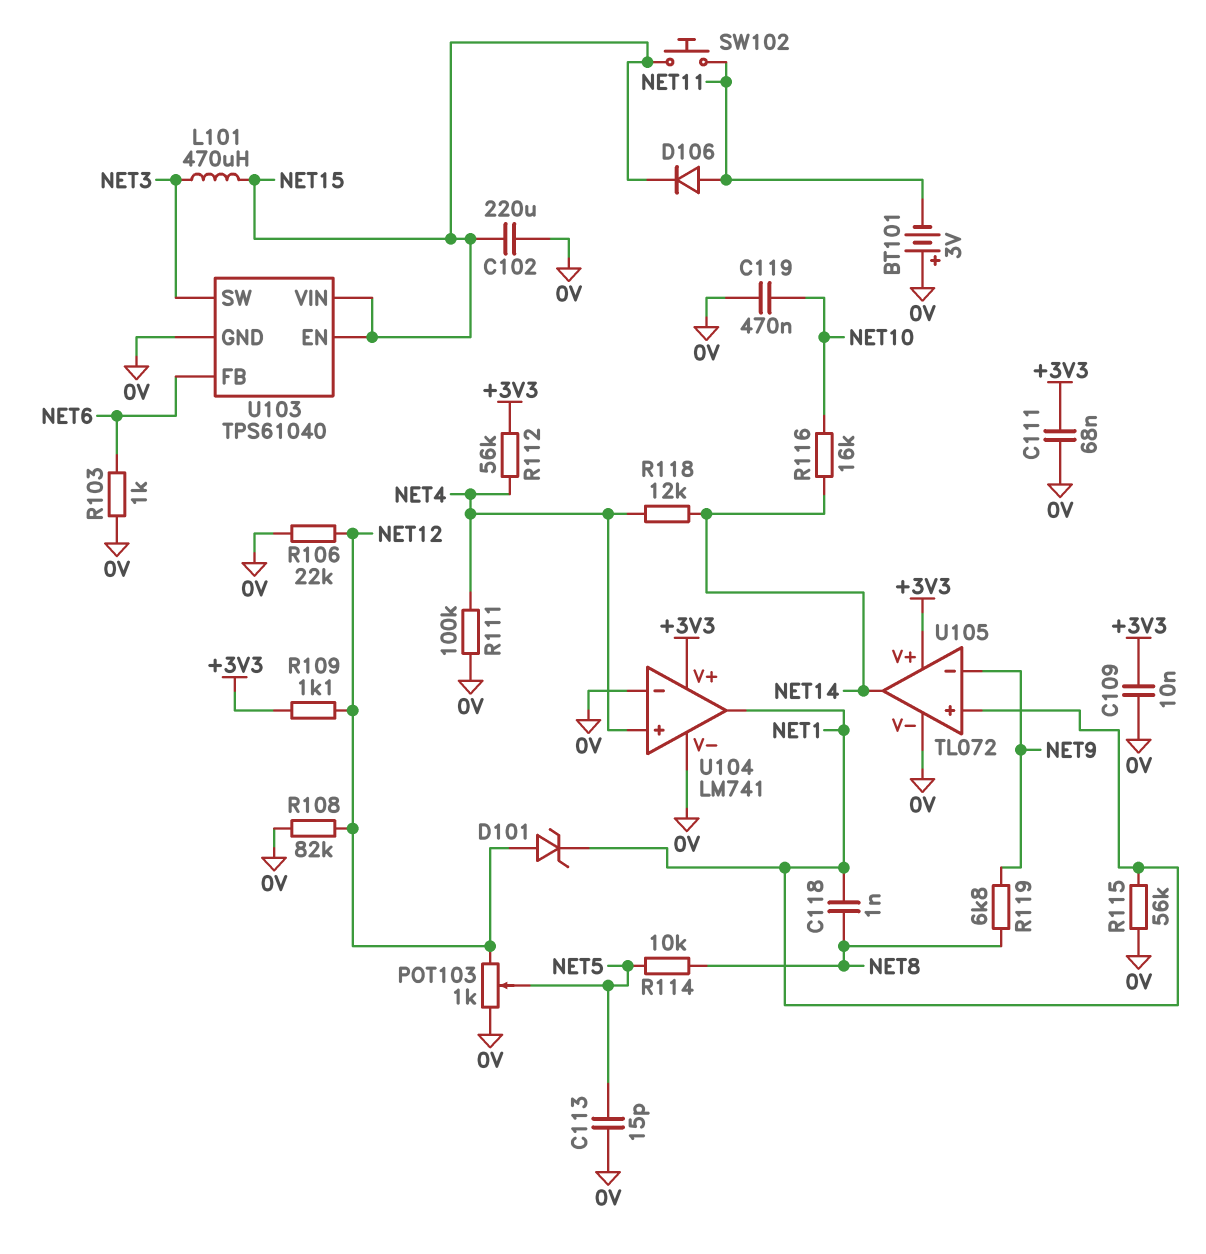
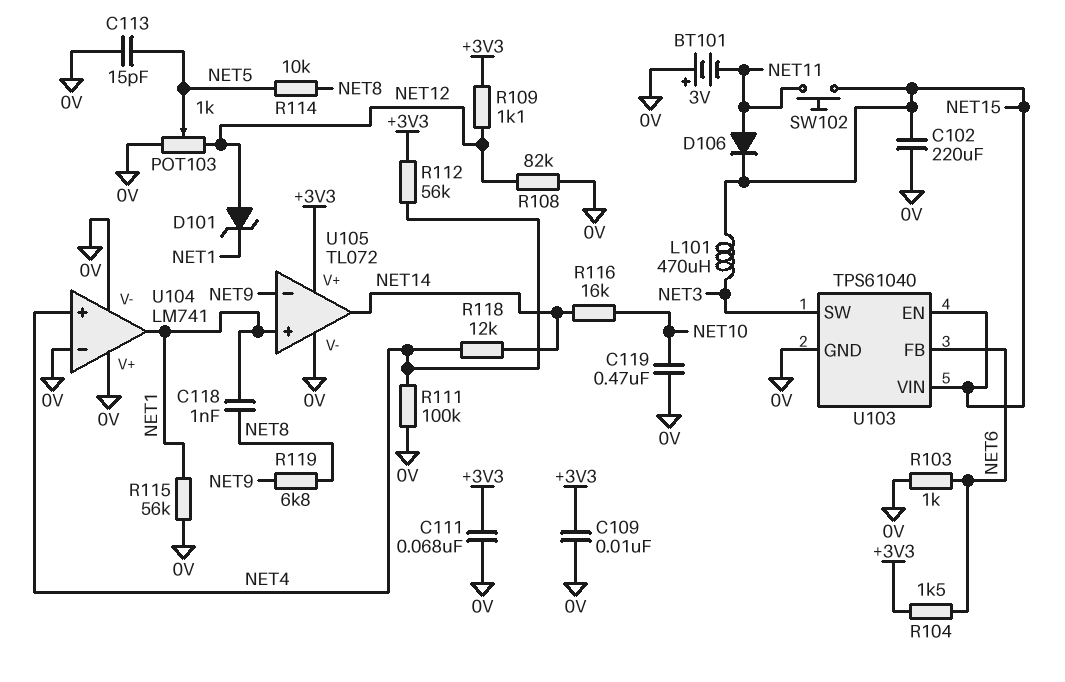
R104: none -> 1.5k (+3V3, NET6)
R106: 22k (0V, NET12) -> none
U104 pin V+: +3V3 -> 0V

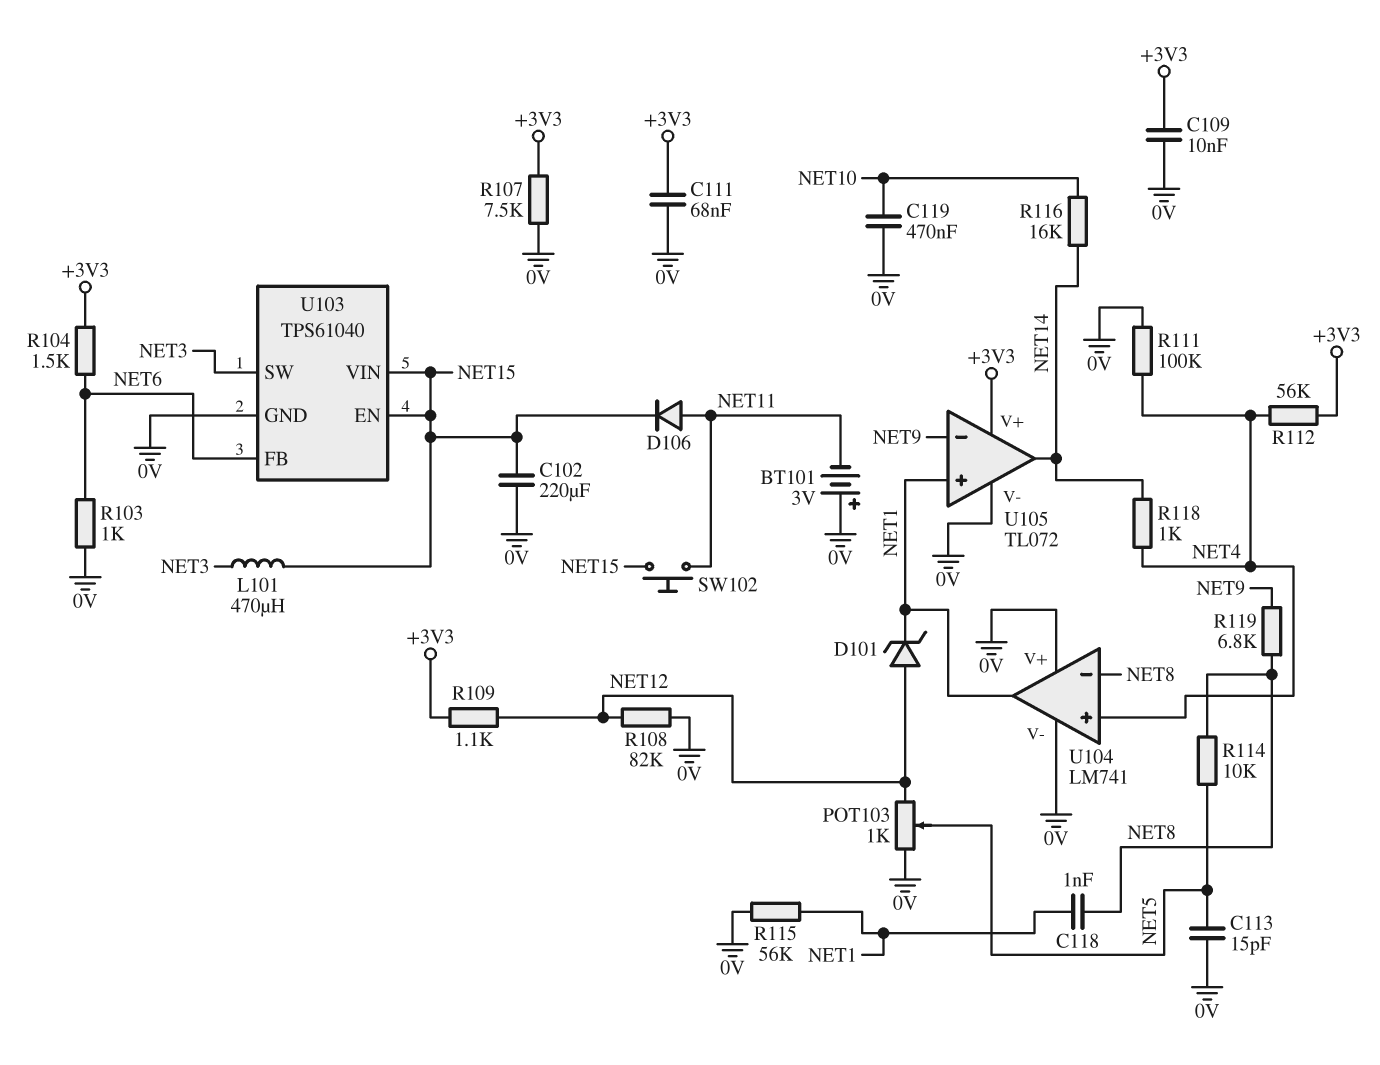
R107: none -> 7.5k (+3V3, 0V)
R118: 12k (NET4, NET14) -> 1k (NET4, NET14)
U104 pin in-: 0V -> NET8

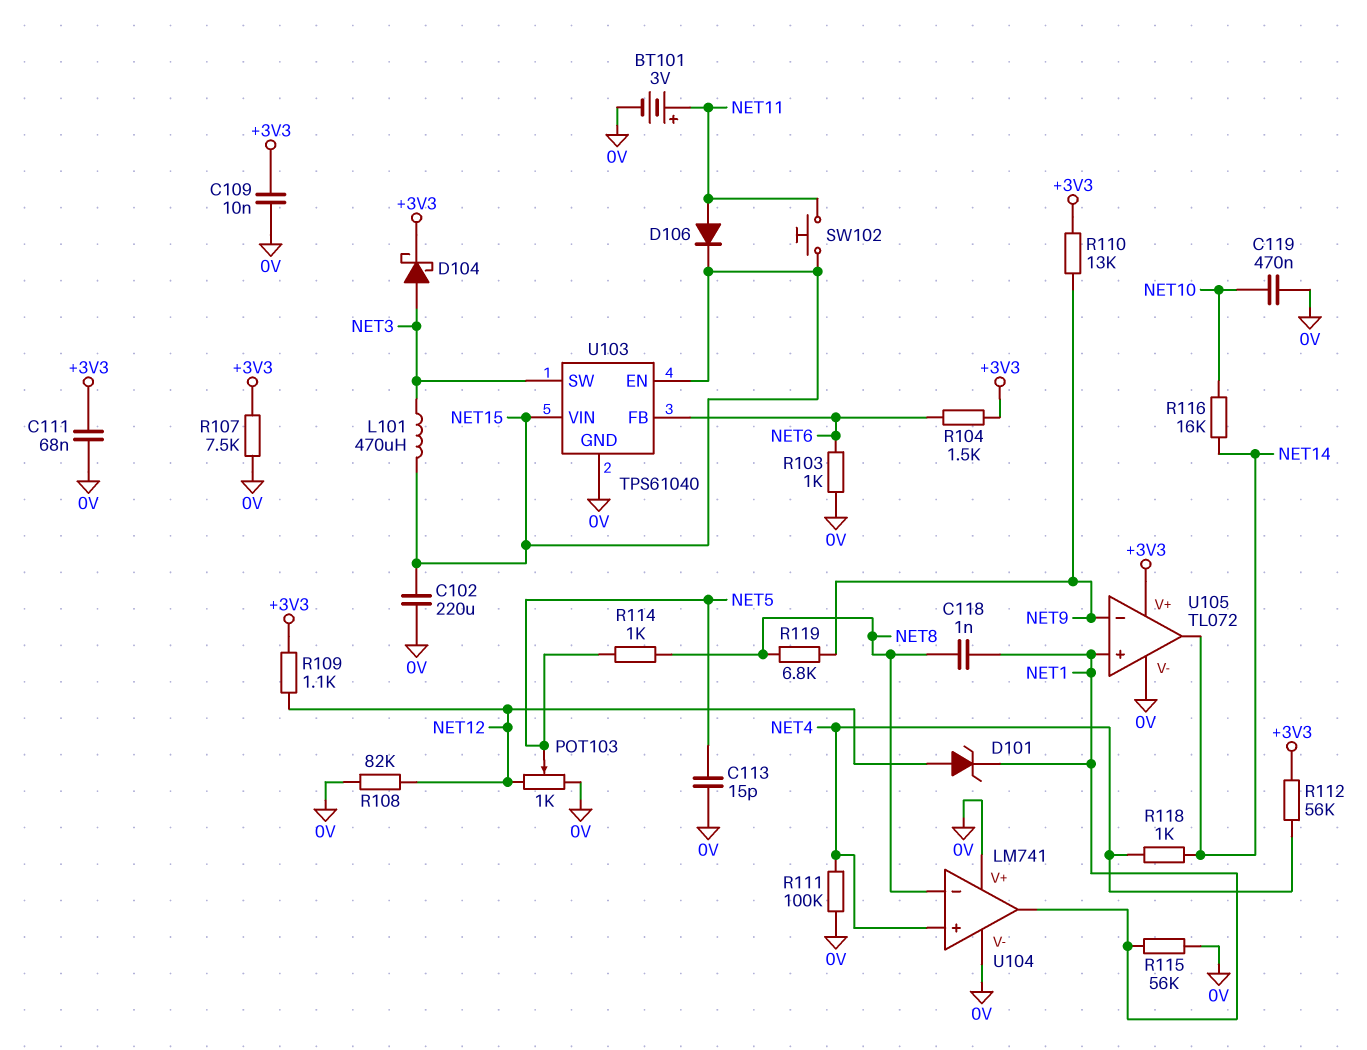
BT101: 3V (plus 0V, minus NET11) -> 3V (plus NET11, minus 0V)
D104: none -> schottky (A NET3, K +3V3)
R110: none -> 13k (+3V3, NET9)
R114: 10k (NET5, NET8) -> 1k (NET5, NET8)

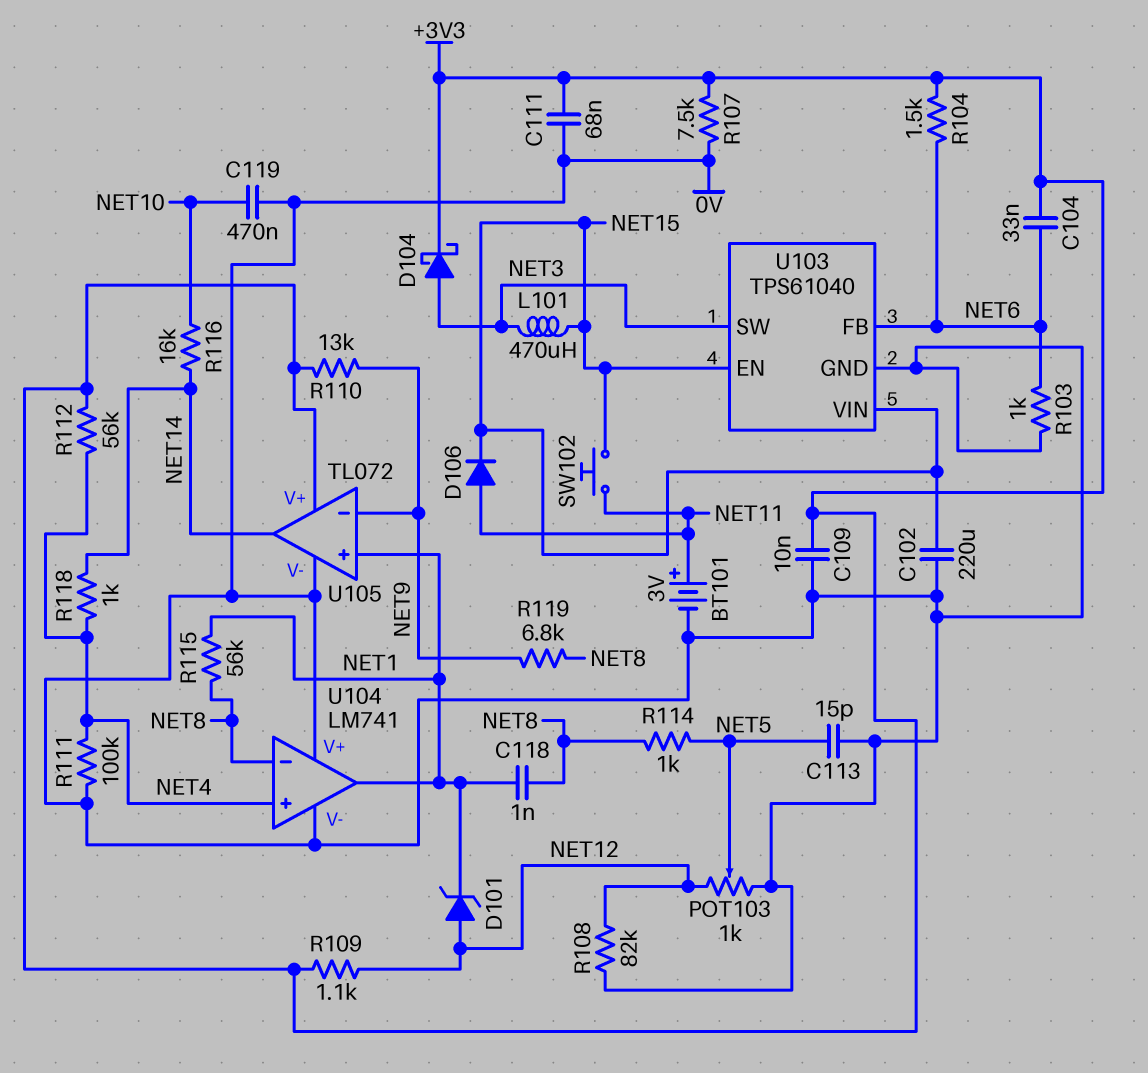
C104: none -> 33nF (+3V3, NET6)
R115: 56k (0V, NET1) -> 56k (NET1, NET8)

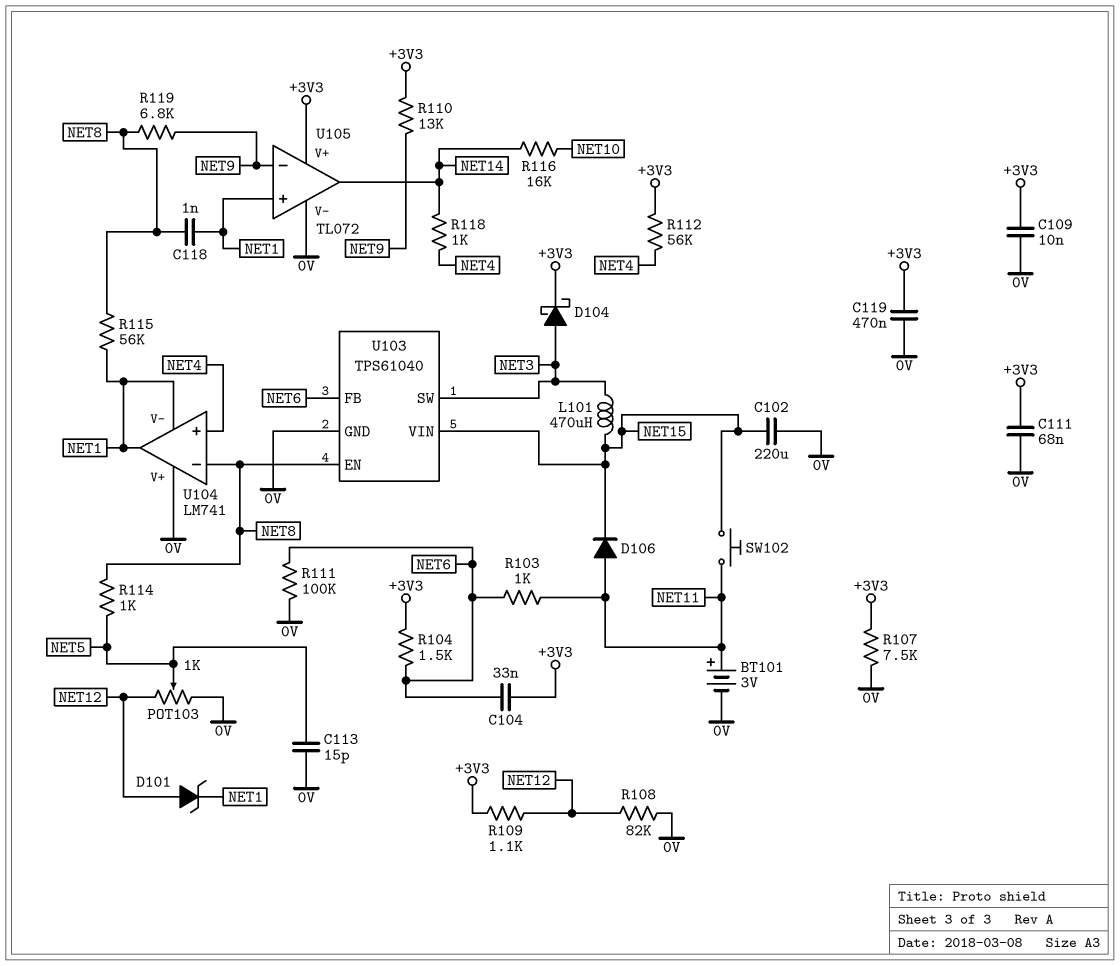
C119: 470nF (0V, NET10) -> 470nF (+3V3, 0V)
R103: 1k (0V, NET6) -> 1k (NET6, NET11)
R111: 100k (0V, NET4) -> 100k (0V, NET6)
U103 pin EN: NET15 -> NET8
U104 pin V-: 0V -> NET1

